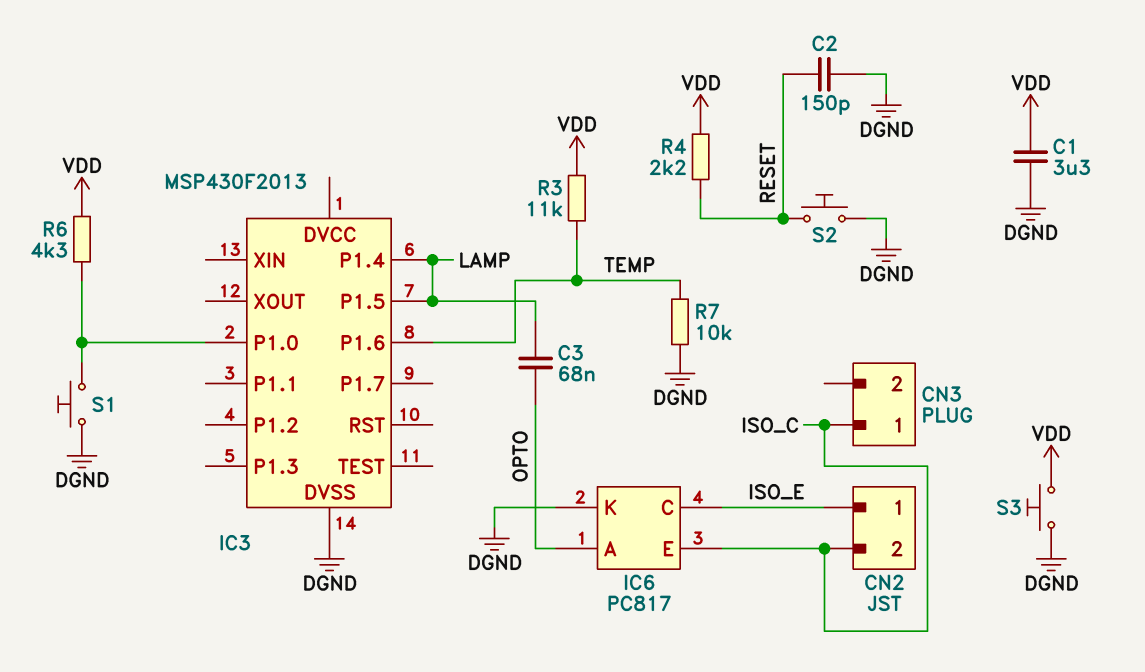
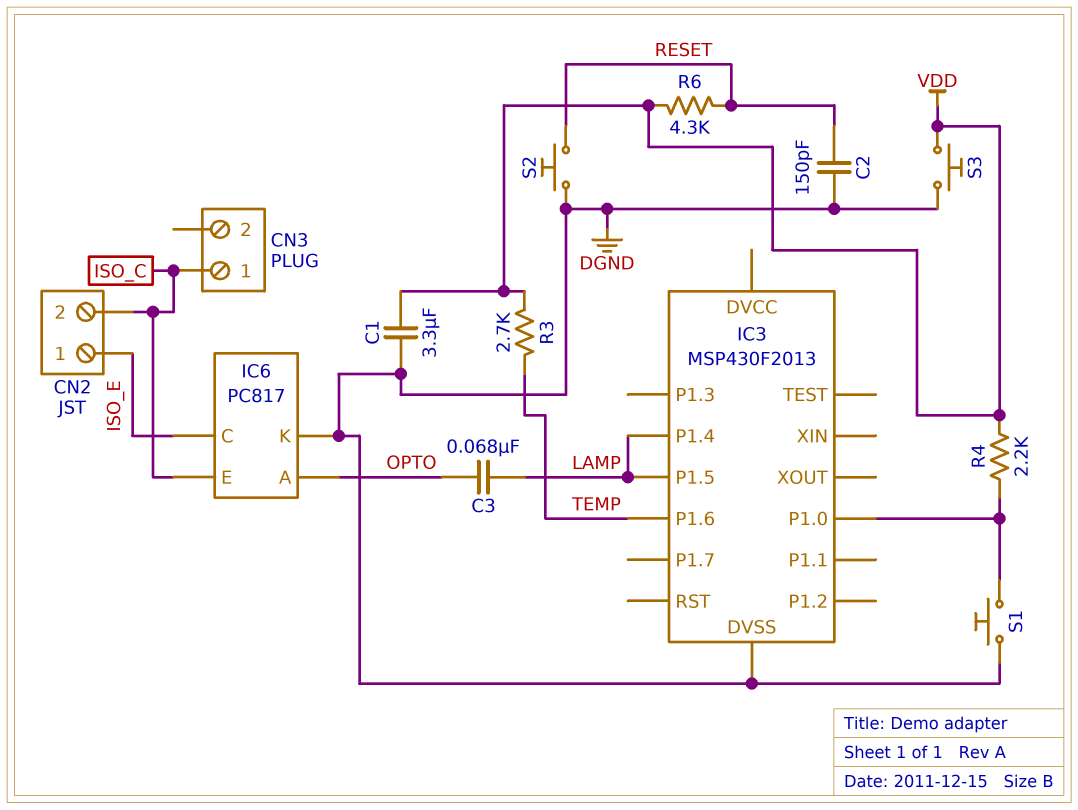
R3: 11k (TEMP, VDD) -> 2.7k (TEMP, VDD)
R4: 2.2k (RESET, VDD) -> 2.2k (IC3/P1.0, VDD)
R6: 4.3k (IC3/P1.0, VDD) -> 4.3k (RESET, VDD)
R7: 10k (DGND, TEMP) -> none

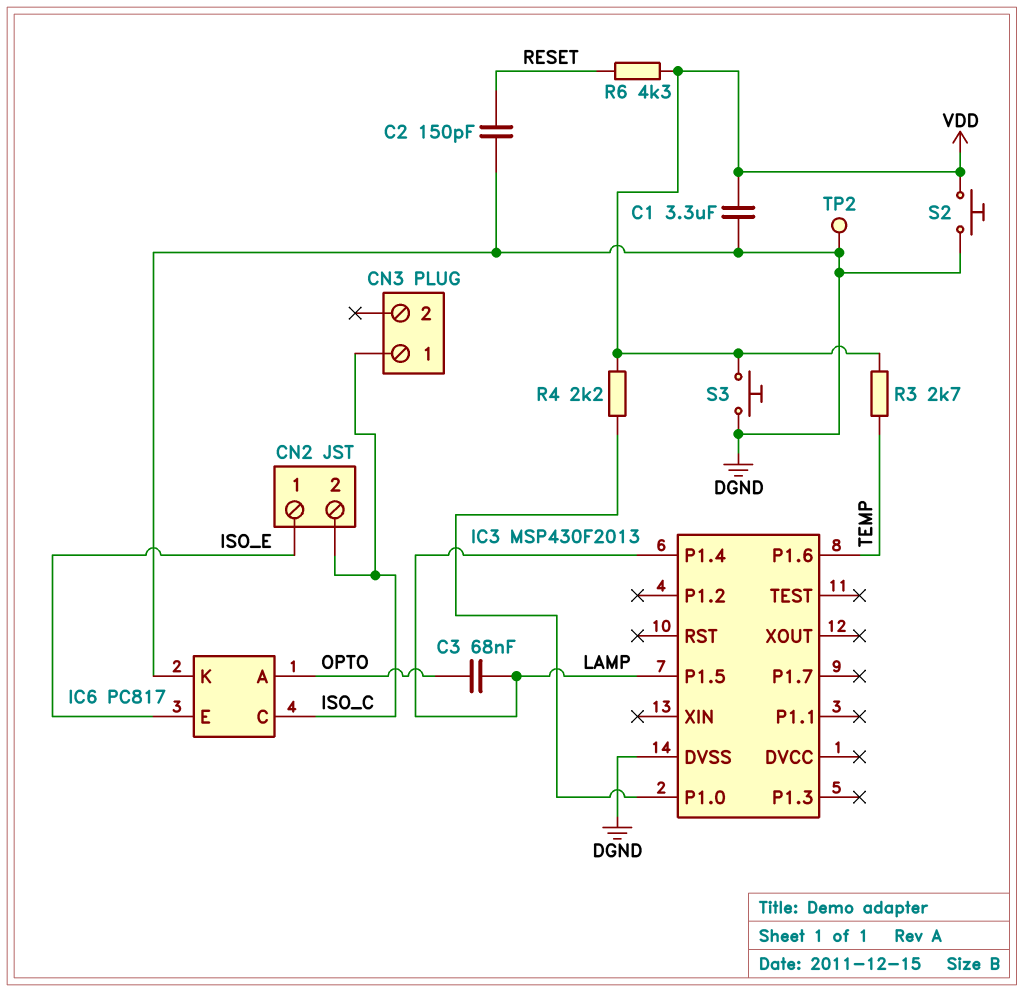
IC6 pin C: ISO_E -> ISO_C
IC6 pin E: ISO_C -> ISO_E
S1: button (DGND, IC3/P1.0) -> none
S2: button (DGND, RESET) -> button (DGND, VDD)
TP2: none -> test point (DGND)

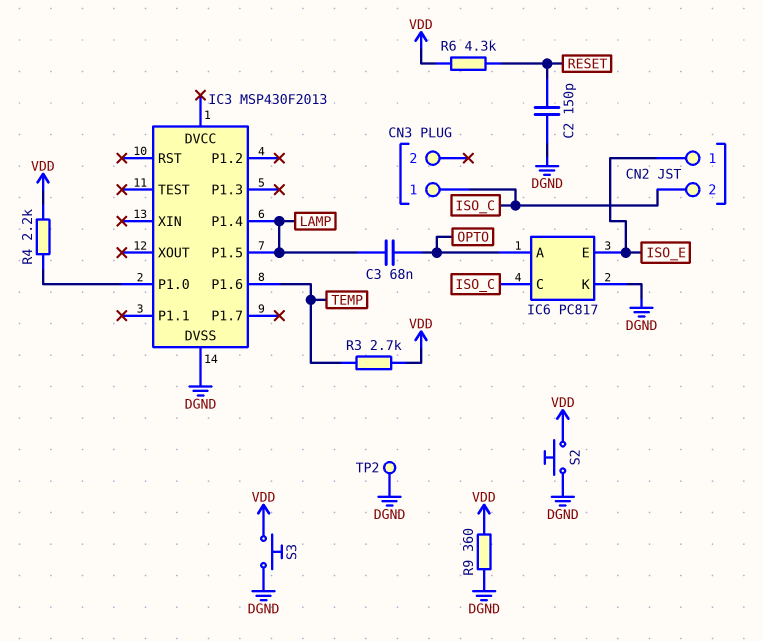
C1: 3.3uF (DGND, VDD) -> none
R9: none -> 360 (DGND, VDD)

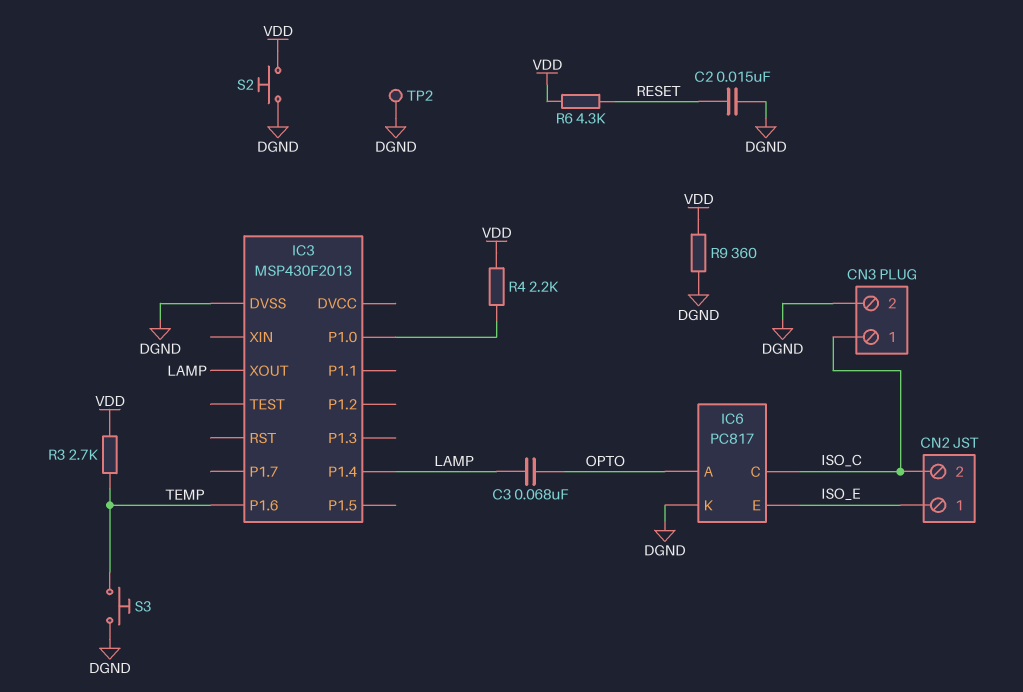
C2: 150pF (DGND, RESET) -> 15nF (DGND, RESET)
CN3 pin 2: none -> DGND
IC3 pin P1.5: LAMP -> none
IC3 pin XOUT: none -> LAMP
S3: button (DGND, VDD) -> button (DGND, TEMP)

